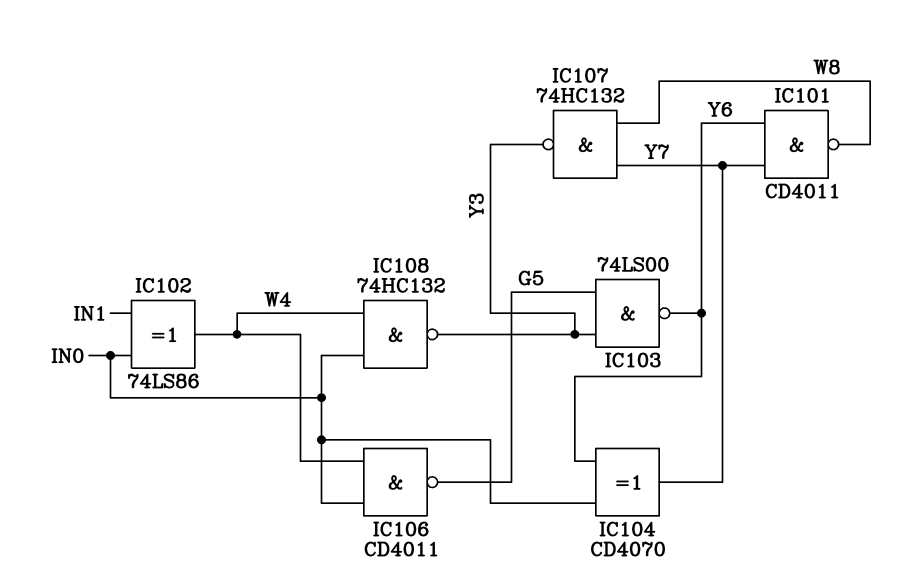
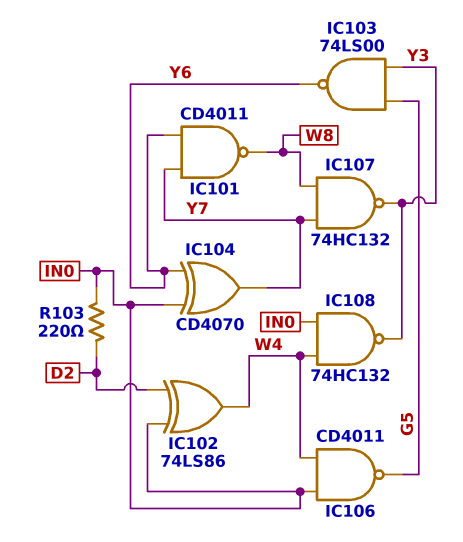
IC102: XOR 74LS86 (in IN0, in IN1, out W4) -> XOR 74LS86 (in D2, in IN0, out W4)
R103: none -> 220 (D2, IN0)

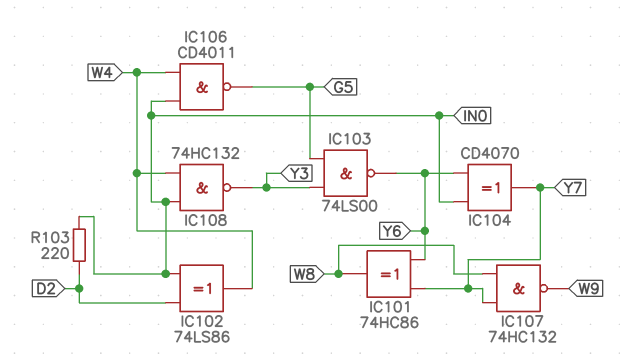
IC101: NAND CD4011 (in Y6, in Y7, out W8) -> XOR 74HC86 (in Y6, in Y7, out W8)
IC107: NAND 74HC132 (in W8, in Y7, out Y3) -> NAND 74HC132 (in W8, in Y7, out W9)

